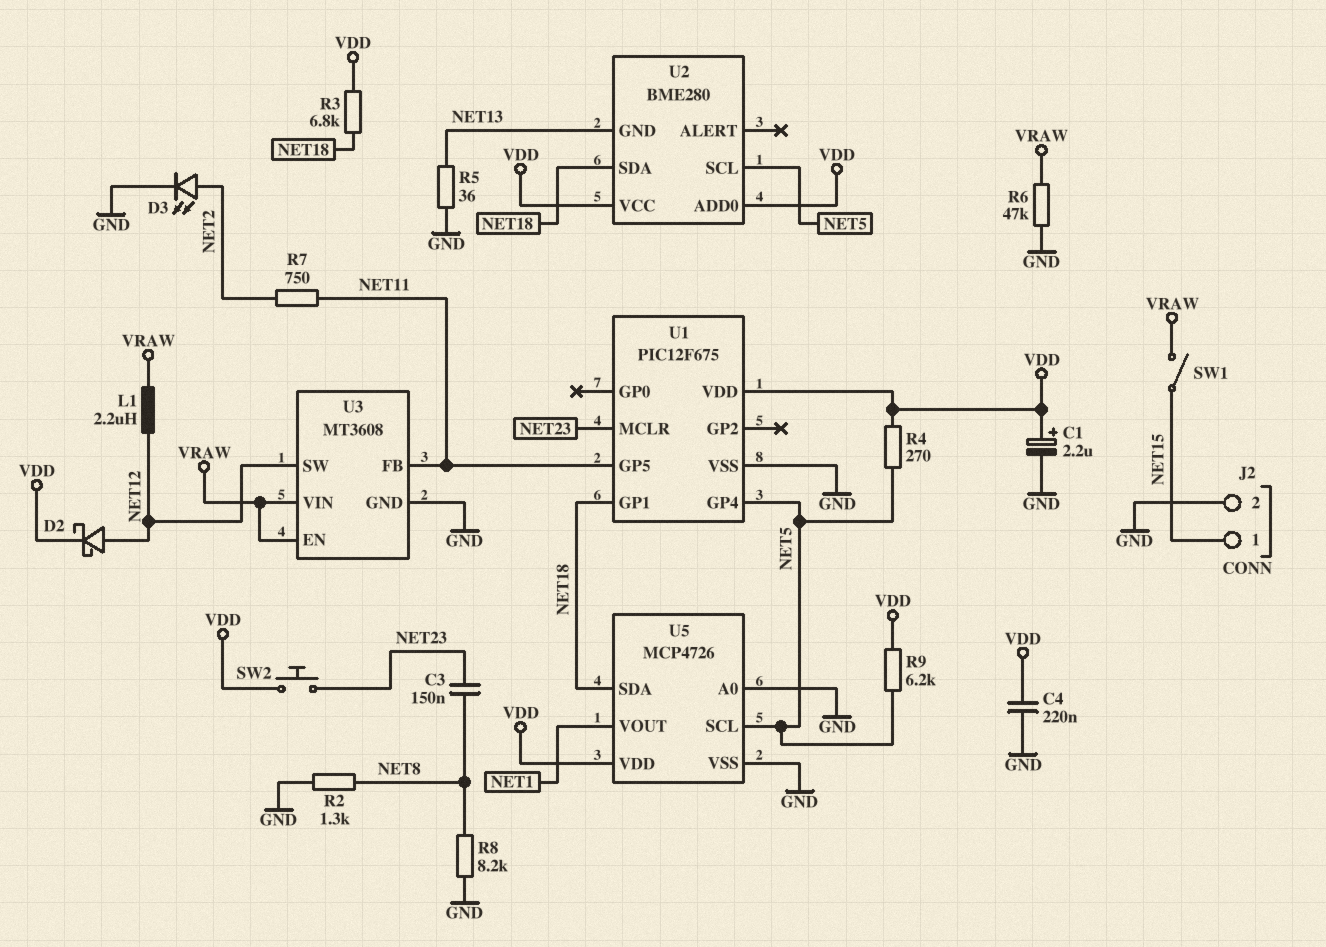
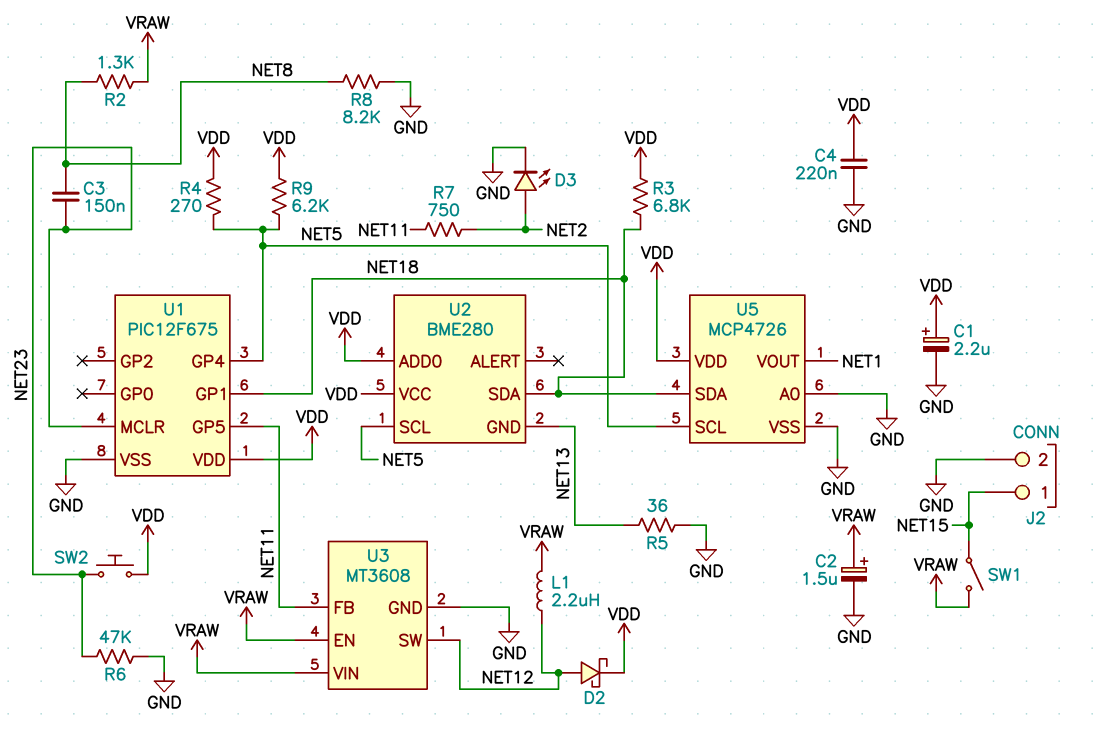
C2: none -> 1.5uF (plus VRAW, minus GND)
R2: 1.3k (GND, NET8) -> 1.3k (NET8, VRAW)
R6: 47k (GND, VRAW) -> 47k (GND, NET23)

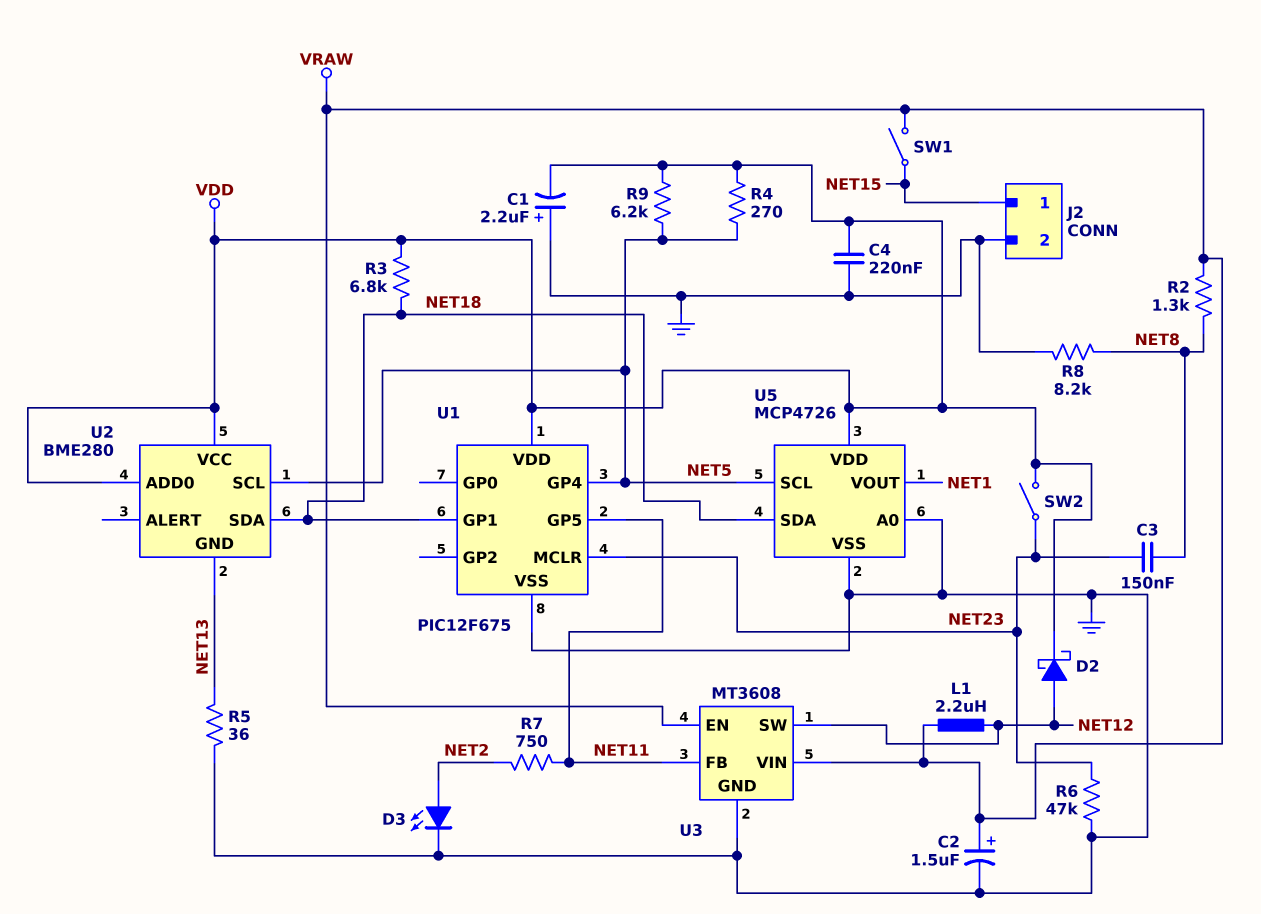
C1: 2.2uF (plus VDD, minus GND) -> 2.2uF (plus GND, minus VDD)
SW2: button (NET23, VDD) -> switch (NET23, VDD)

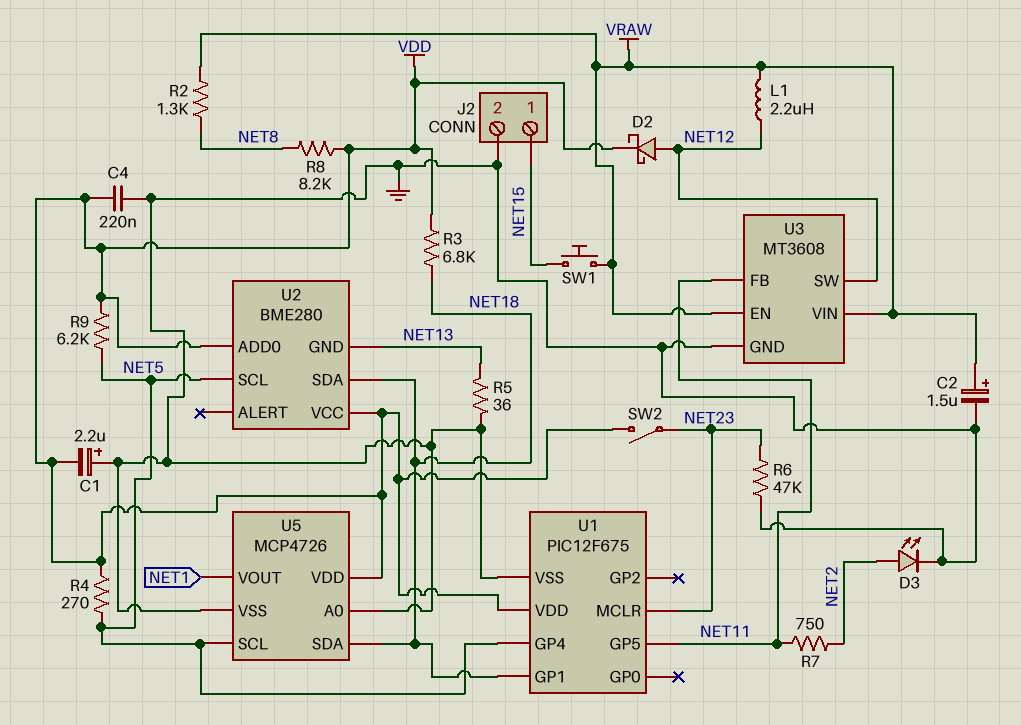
C3: 150nF (NET8, NET23) -> none
R8: 8.2k (GND, NET8) -> 8.2k (NET8, VDD)
SW1: switch (NET15, VRAW) -> button (NET15, VRAW)

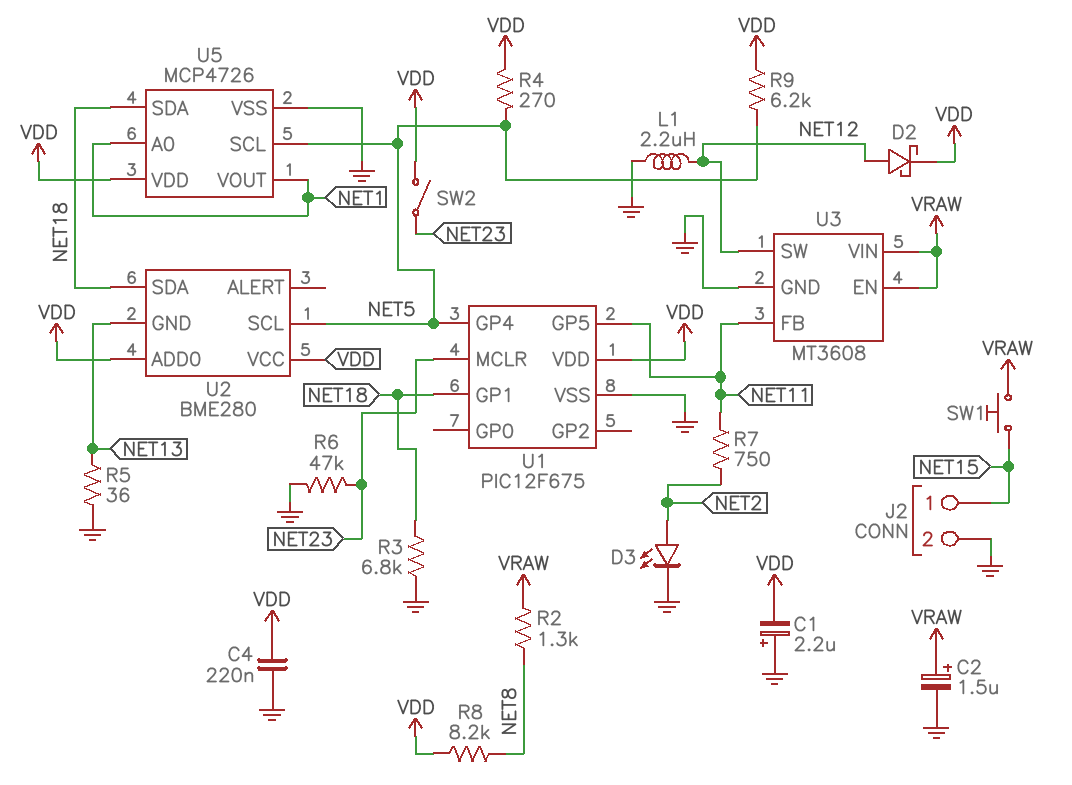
L1: 2.2uH (NET12, VRAW) -> 2.2uH (GND, NET12)
R3: 6.8k (NET18, VDD) -> 6.8k (GND, NET18)
U5 pin A0: GND -> NET1

